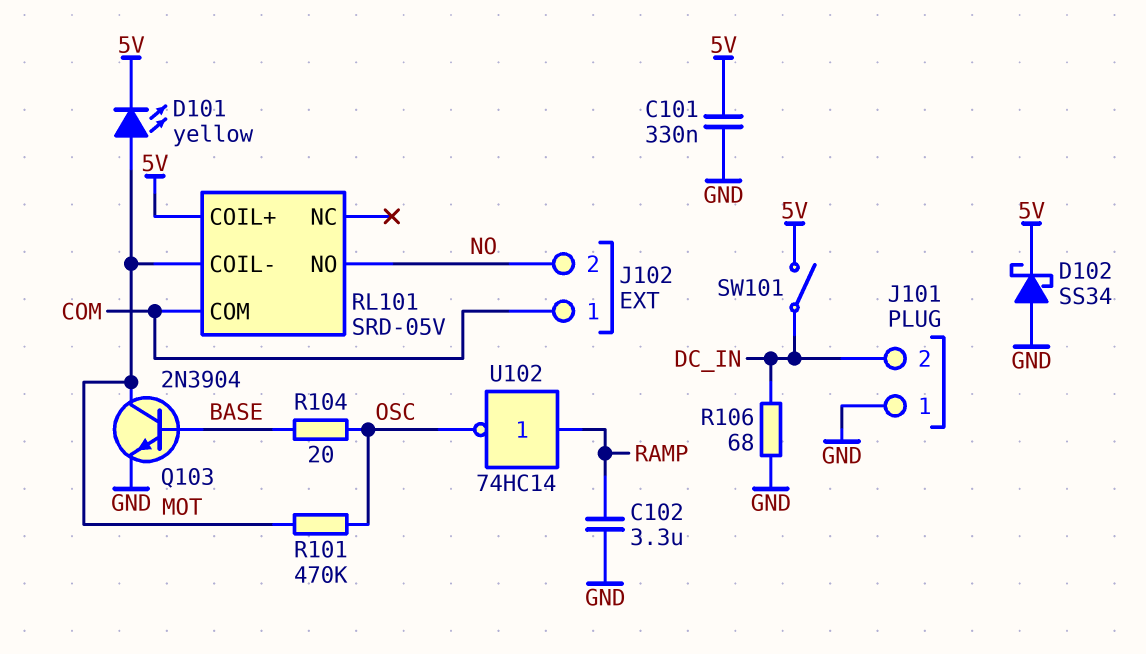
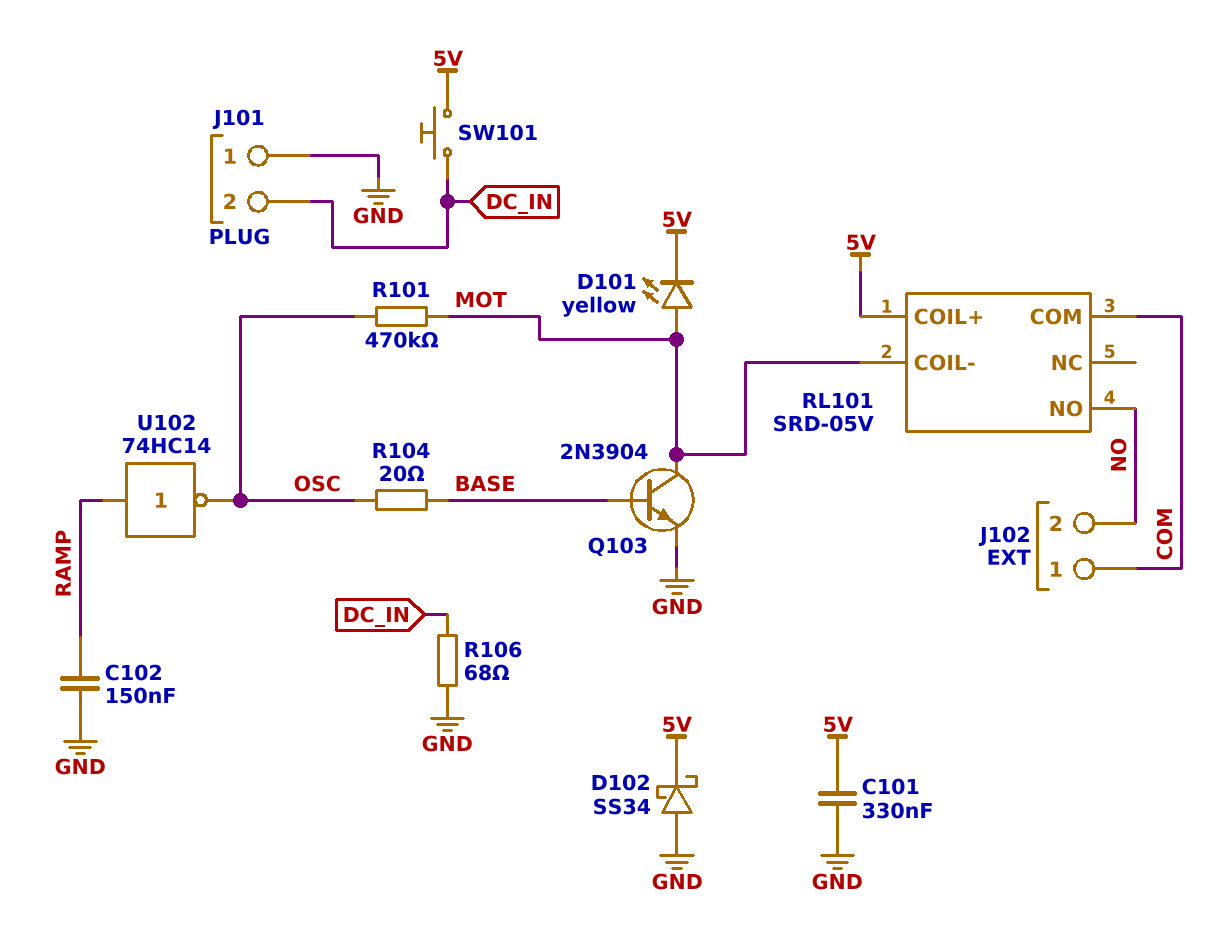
C102: 3.3uF (GND, RAMP) -> 150nF (GND, RAMP)
SW101: switch (5V, DC_IN) -> button (5V, DC_IN)

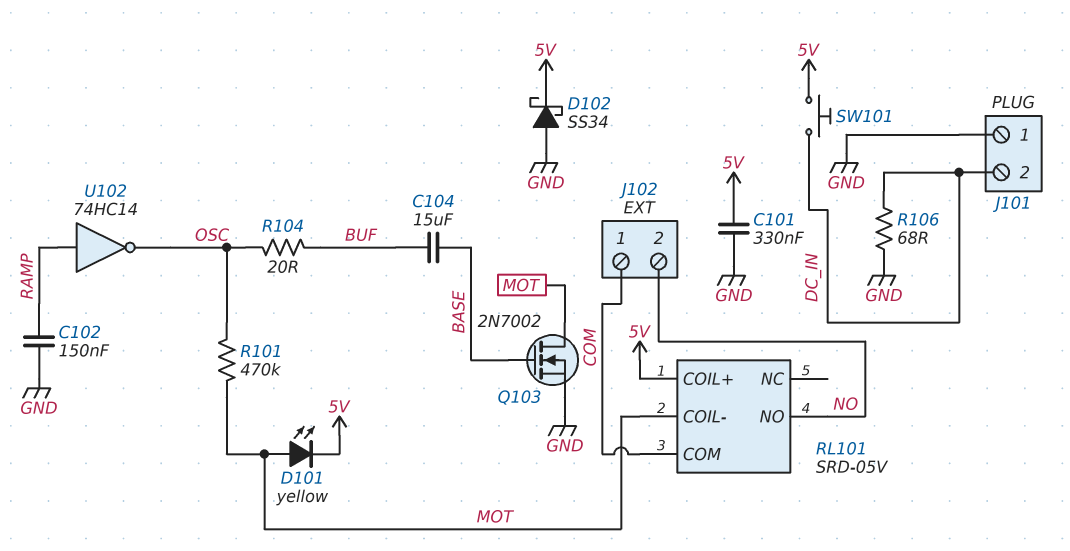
C104: none -> 15uF (BASE, BUF)
Q103: NPN 2N3904 (B BASE, C MOT, E GND) -> NMOS 2N7002 (G BASE, D MOT, S GND)
R104: 20 (BASE, OSC) -> 20 (BUF, OSC)

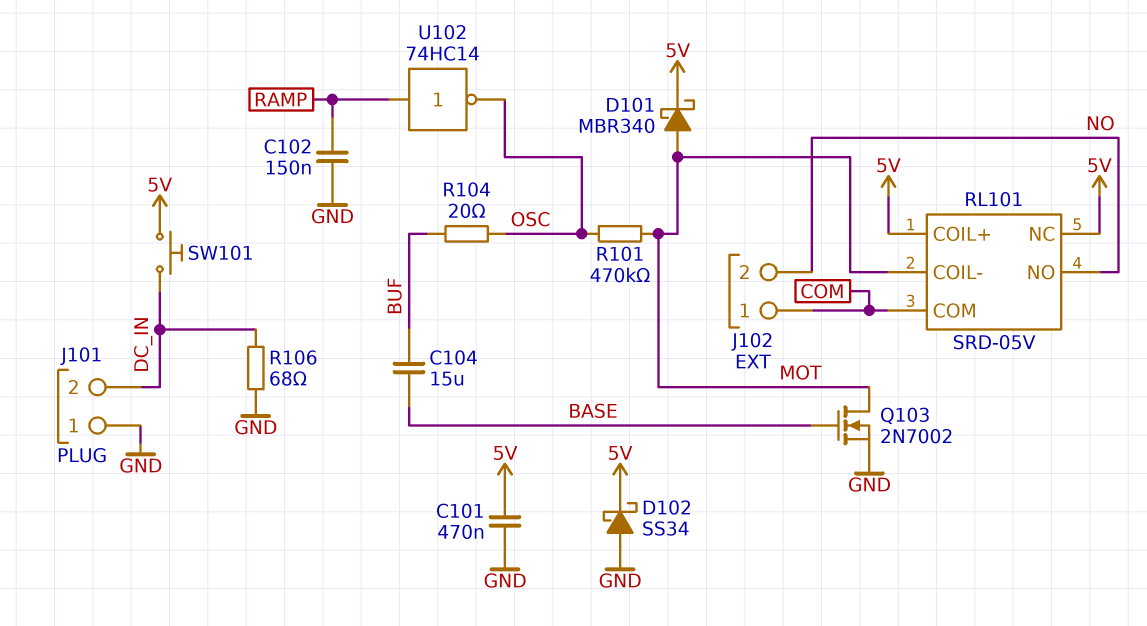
C101: 330nF (5V, GND) -> 470nF (5V, GND)
D101: LED yellow (A MOT, K 5V) -> schottky MBR340 (A MOT, K 5V)
RL101 pin NC: none -> 5V

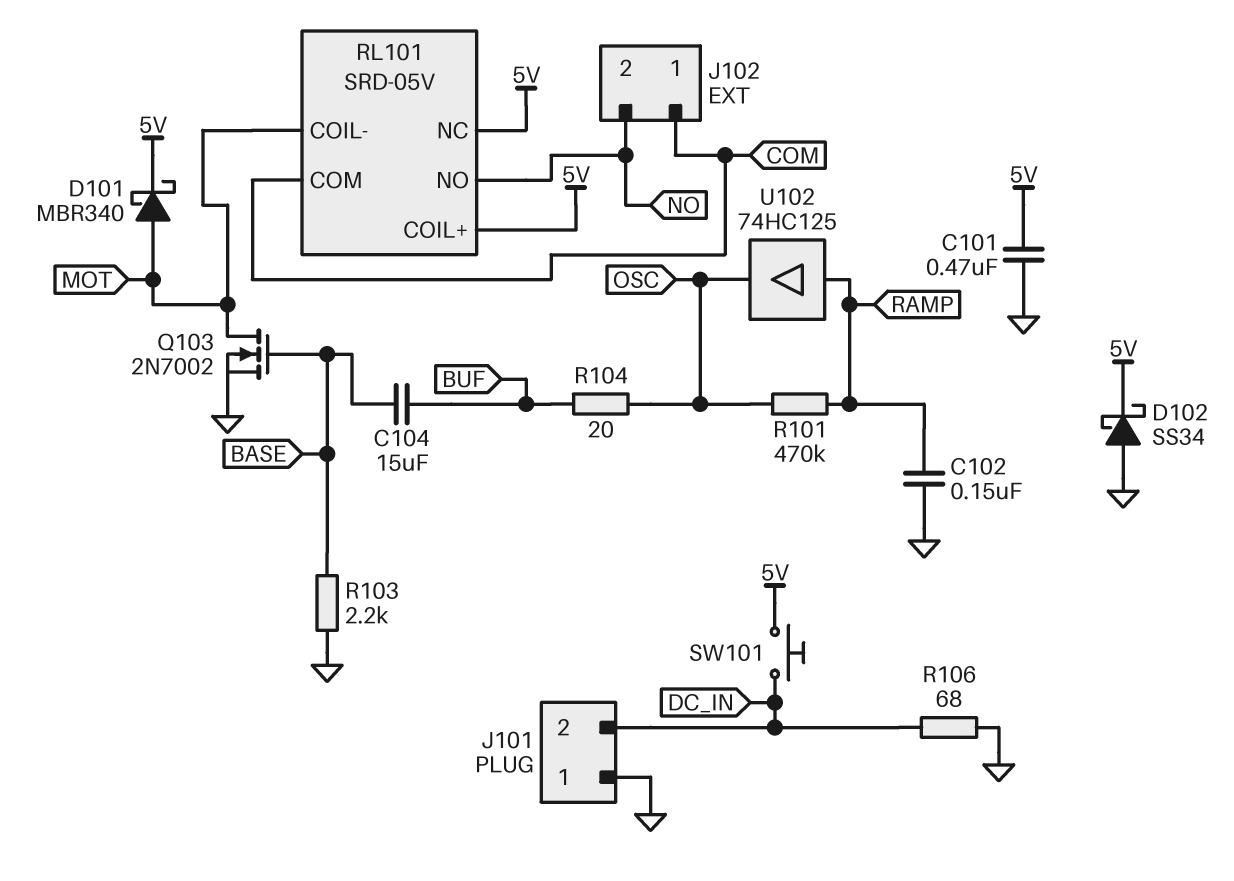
R101: 470k (MOT, OSC) -> 470k (OSC, RAMP)
R103: none -> 2.2k (BASE, GND)
U102: NOT 74HC14 (in RAMP, out OSC) -> buffer 74HC125 (in RAMP, out OSC)

